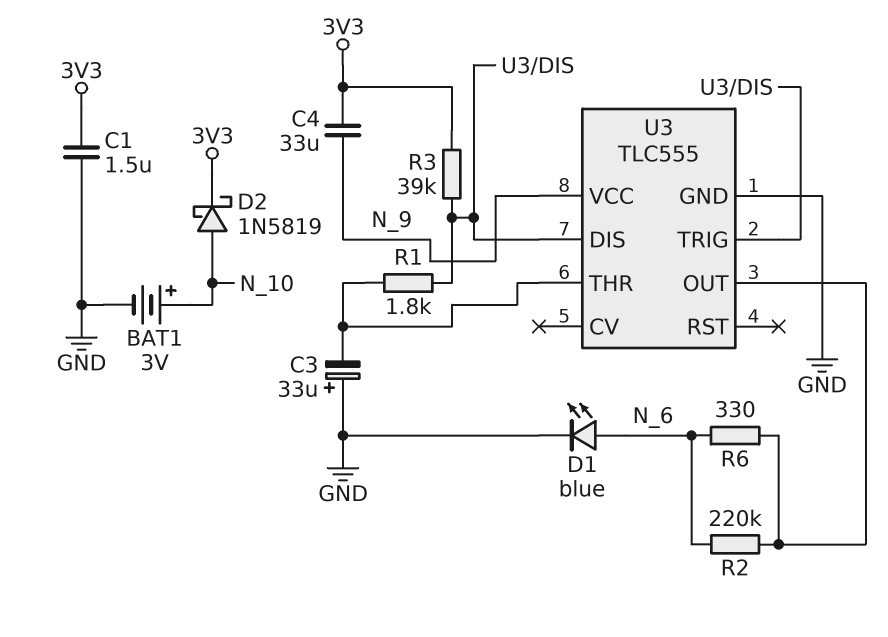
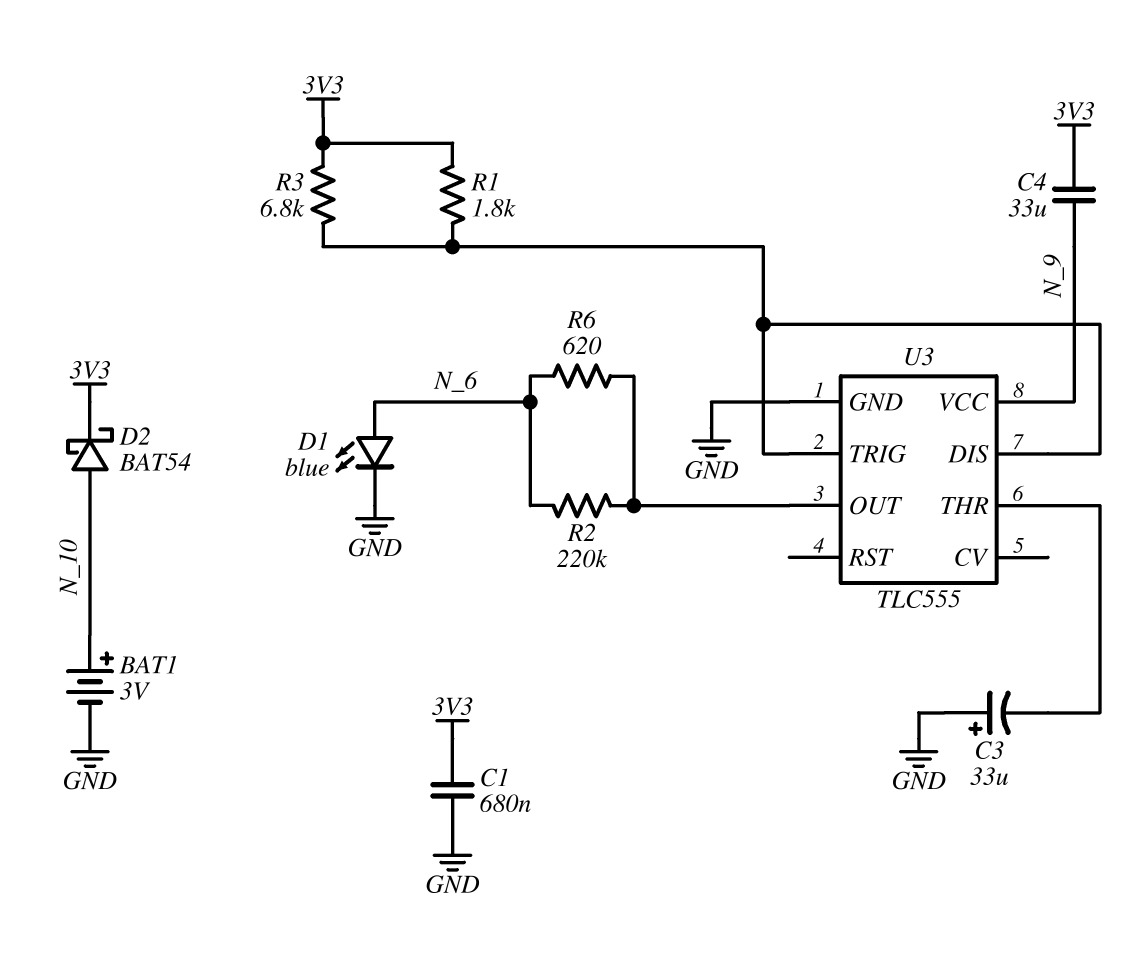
C1: 1.5uF (3V3, GND) -> 680nF (3V3, GND)
D2: schottky 1N5819 (A N_10, K 3V3) -> schottky BAT54 (A N_10, K 3V3)
R1: 1.8k (U3/DIS, U3/THR) -> 1.8k (3V3, U3/DIS)
R3: 39k (3V3, U3/DIS) -> 6.8k (3V3, U3/DIS)
R6: 330 (N_6, U3/OUT) -> 620 (N_6, U3/OUT)

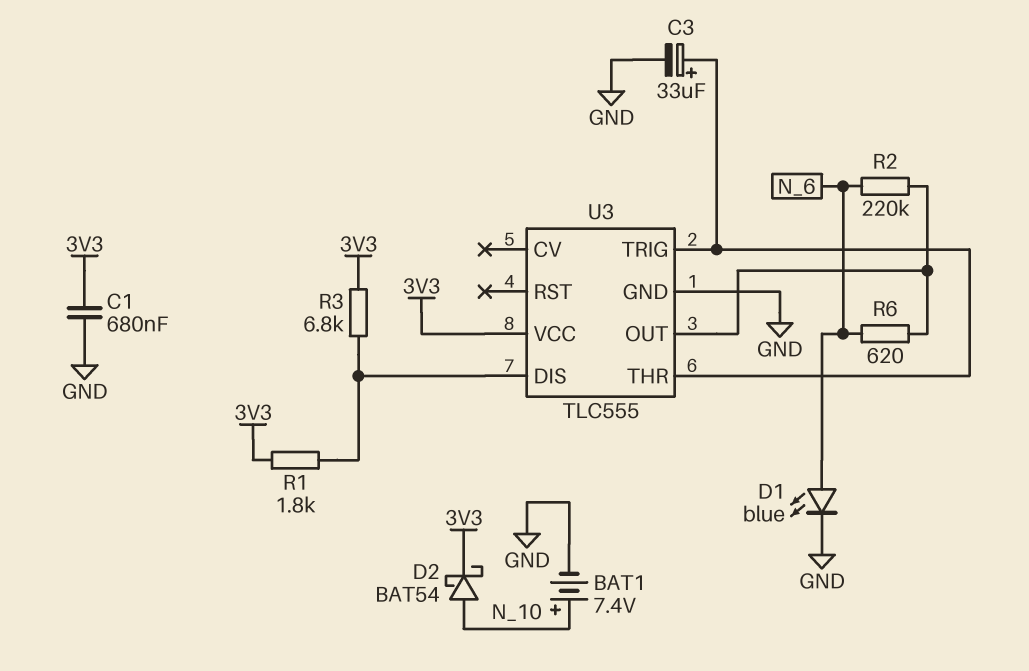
BAT1: 3V (plus N_10, minus GND) -> 7.4V (plus N_10, minus GND)
C3: 33uF (plus GND, minus U3/THR) -> 33uF (plus U3/THR, minus GND)
C4: 33uF (3V3, N_9) -> none
U3 pin TRIG: U3/DIS -> U3/THR
U3 pin VCC: N_9 -> 3V3

